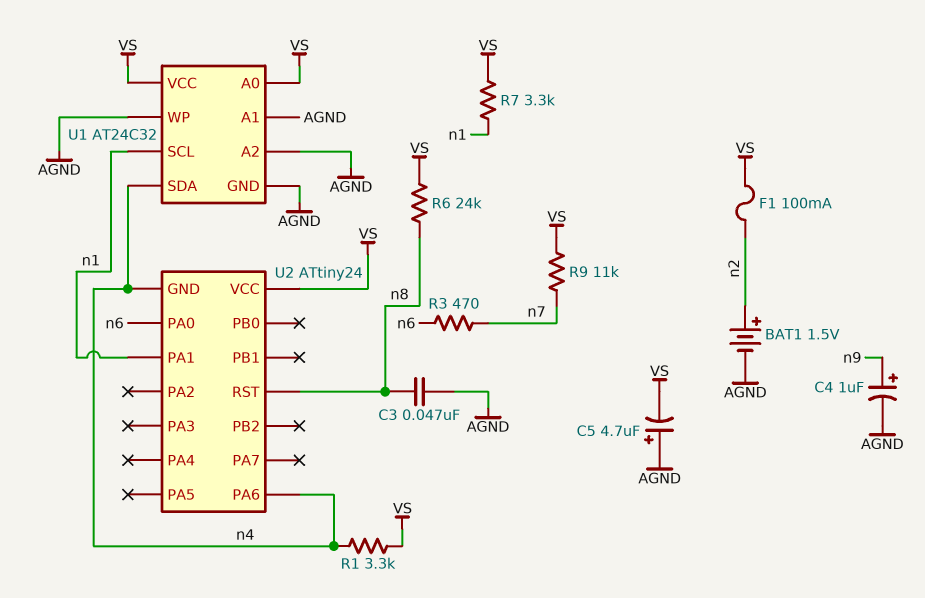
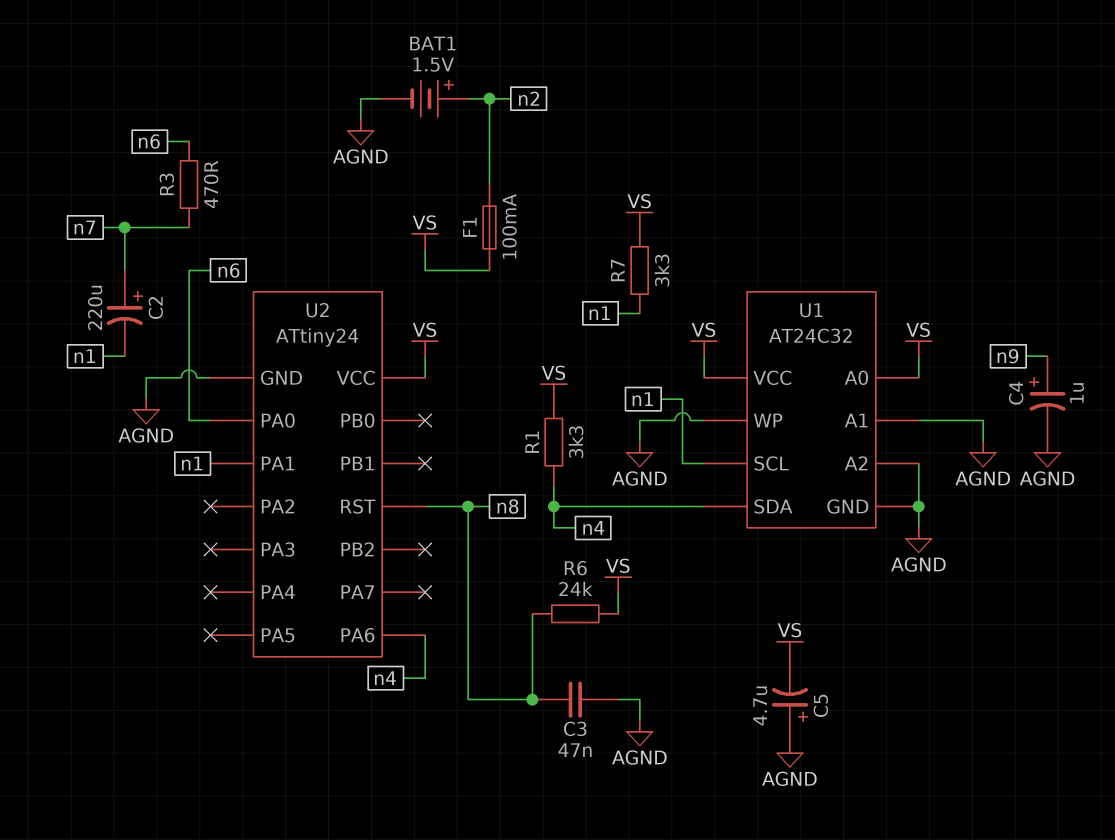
C2: none -> 220uF (plus n7, minus n1)
R9: 11k (VS, n7) -> none
U2 pin GND: n4 -> AGND

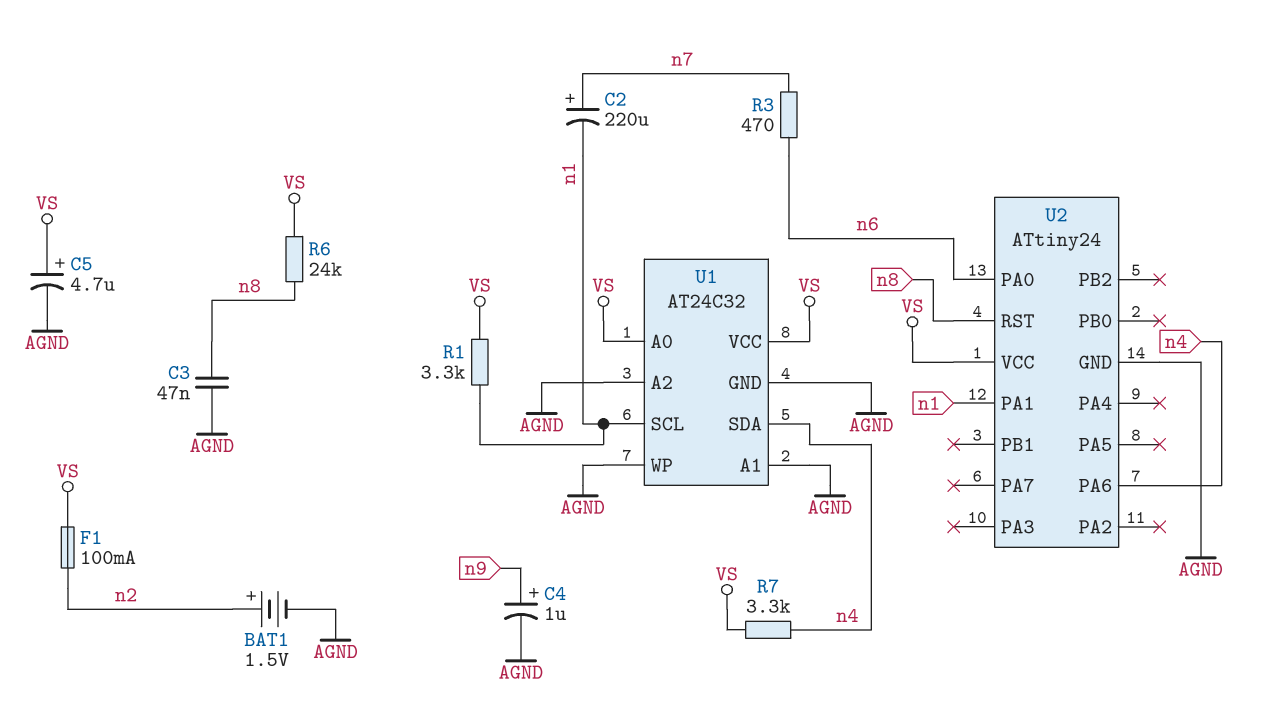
C5: 4.7uF (plus AGND, minus VS) -> 4.7uF (plus VS, minus AGND)
R1: 3.3k (VS, n4) -> 3.3k (VS, n1)
R7: 3.3k (VS, n1) -> 3.3k (VS, n4)

